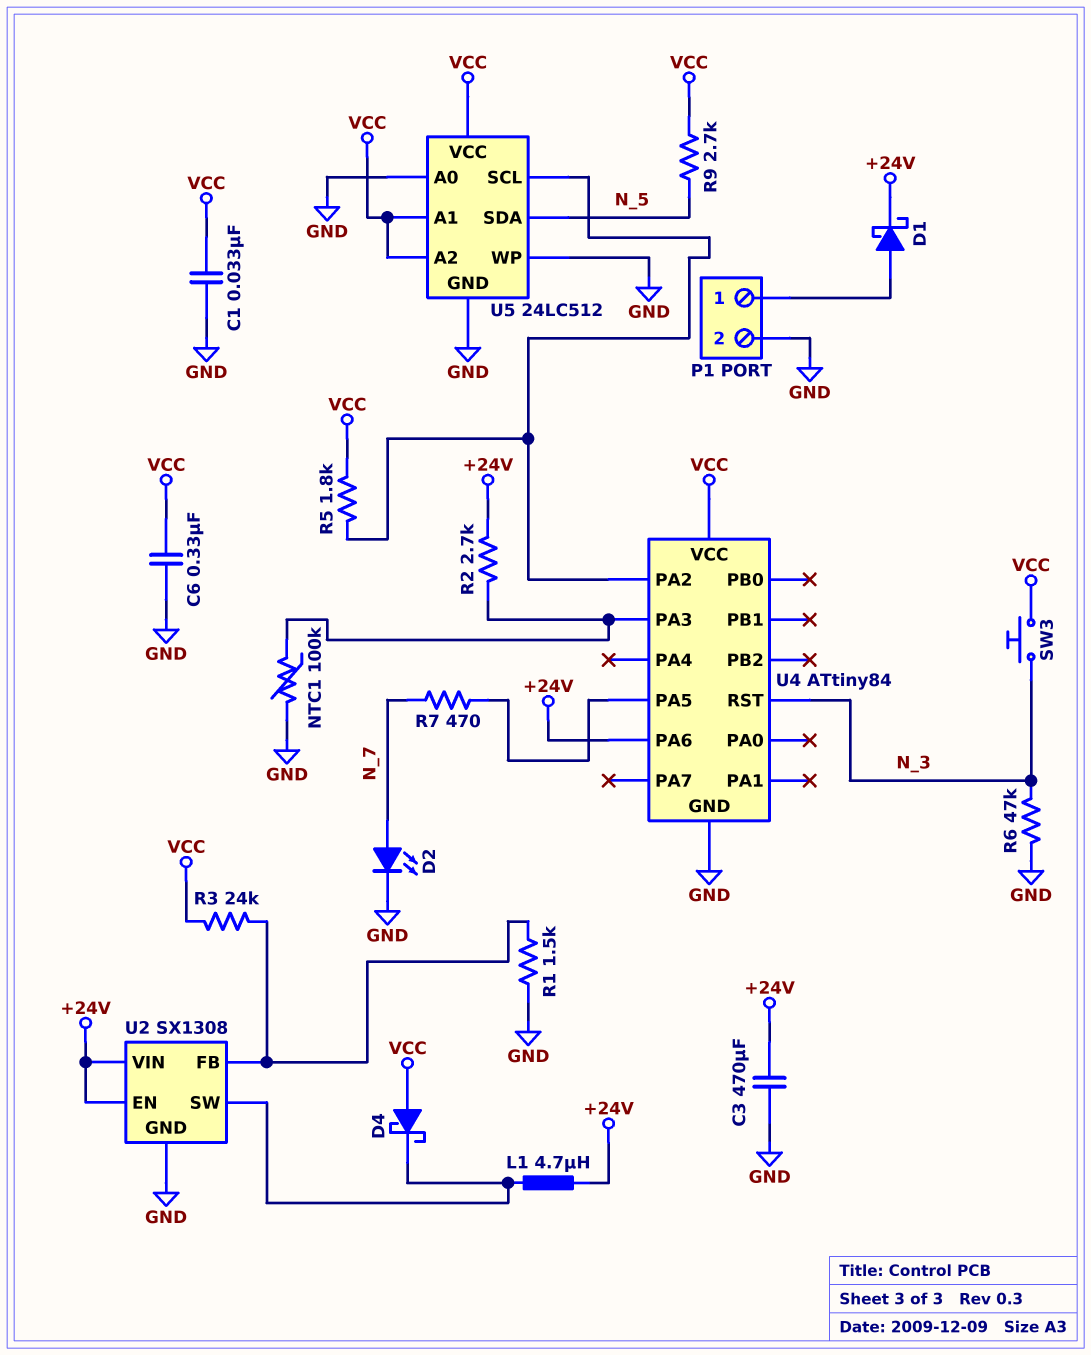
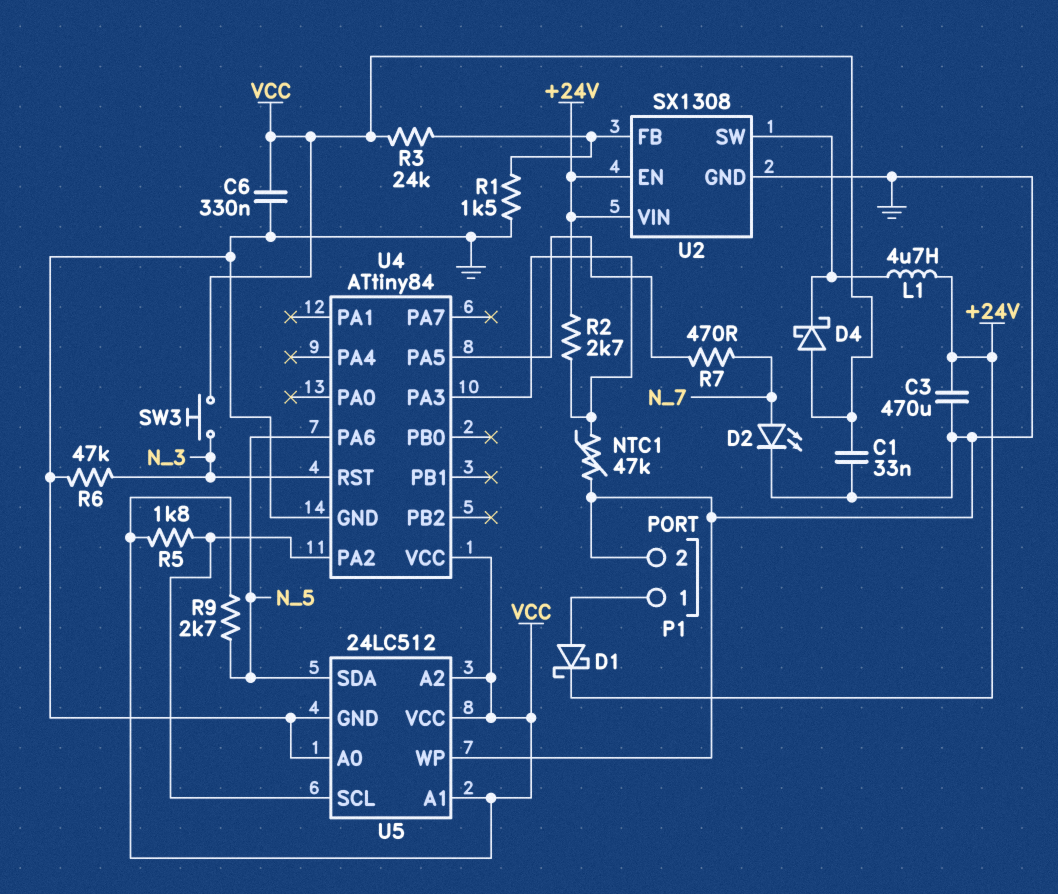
NTC1: 100k (GND, U4/PA3) -> 47k (GND, U4/PA3)
U4 pin PA6: +24V -> N_5

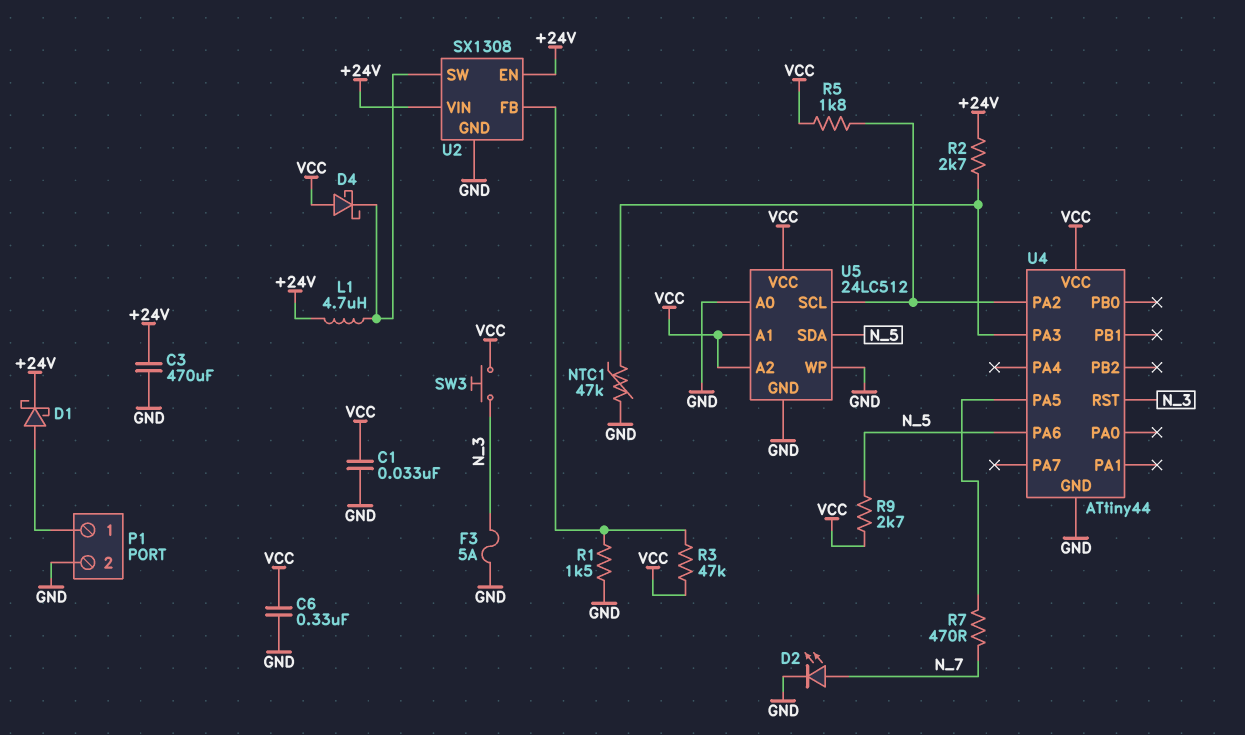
F3: none -> 5A (GND, N_3)
R3: 24k (U2/FB, VCC) -> 47k (U2/FB, VCC)
R6: 47k (GND, N_3) -> none
U4: ATtiny84 -> ATtiny44

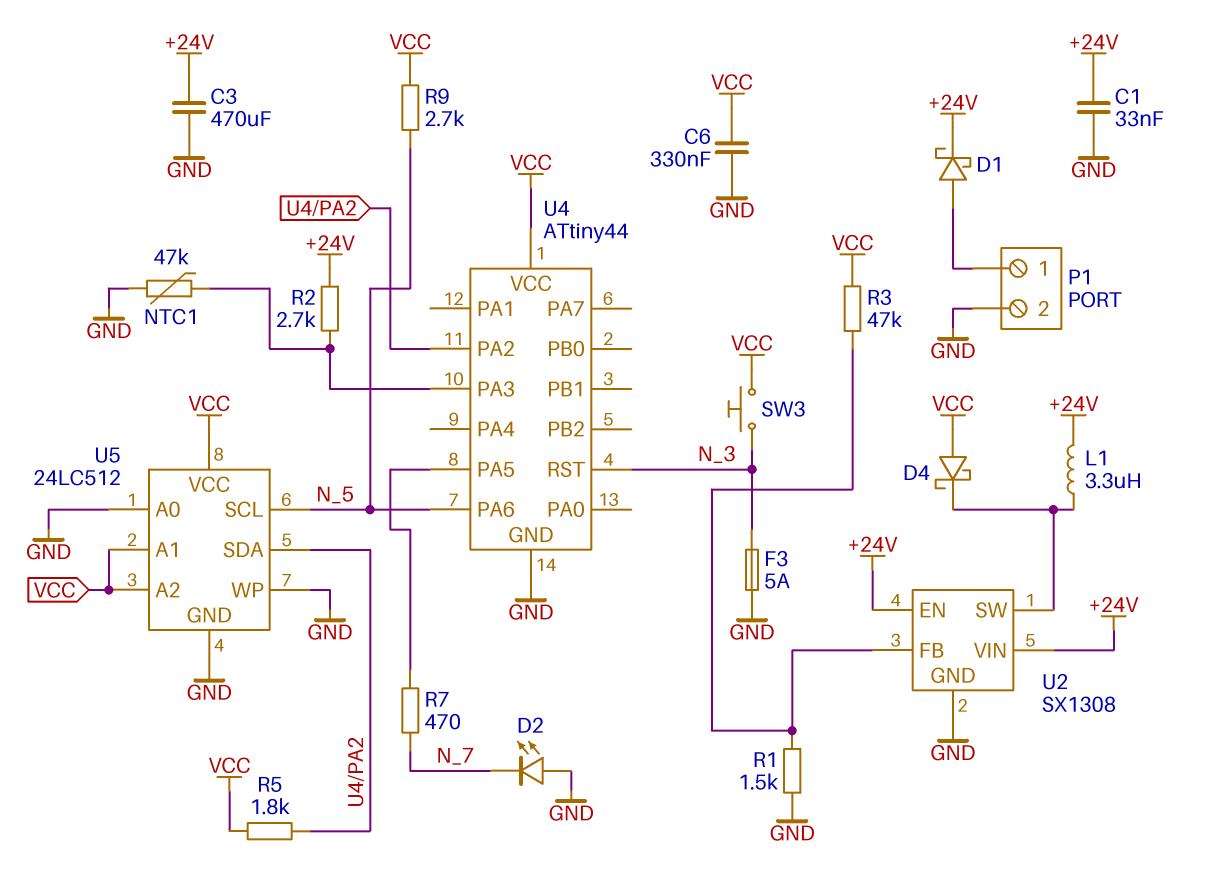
C1: 33nF (GND, VCC) -> 33nF (+24V, GND)
D2: LED (A N_7, K GND) -> LED (A GND, K N_7)
L1: 4.7uH (+24V, U2/SW) -> 3.3uH (+24V, U2/SW)
U5 pin SCL: U4/PA2 -> N_5
U5 pin SDA: N_5 -> U4/PA2

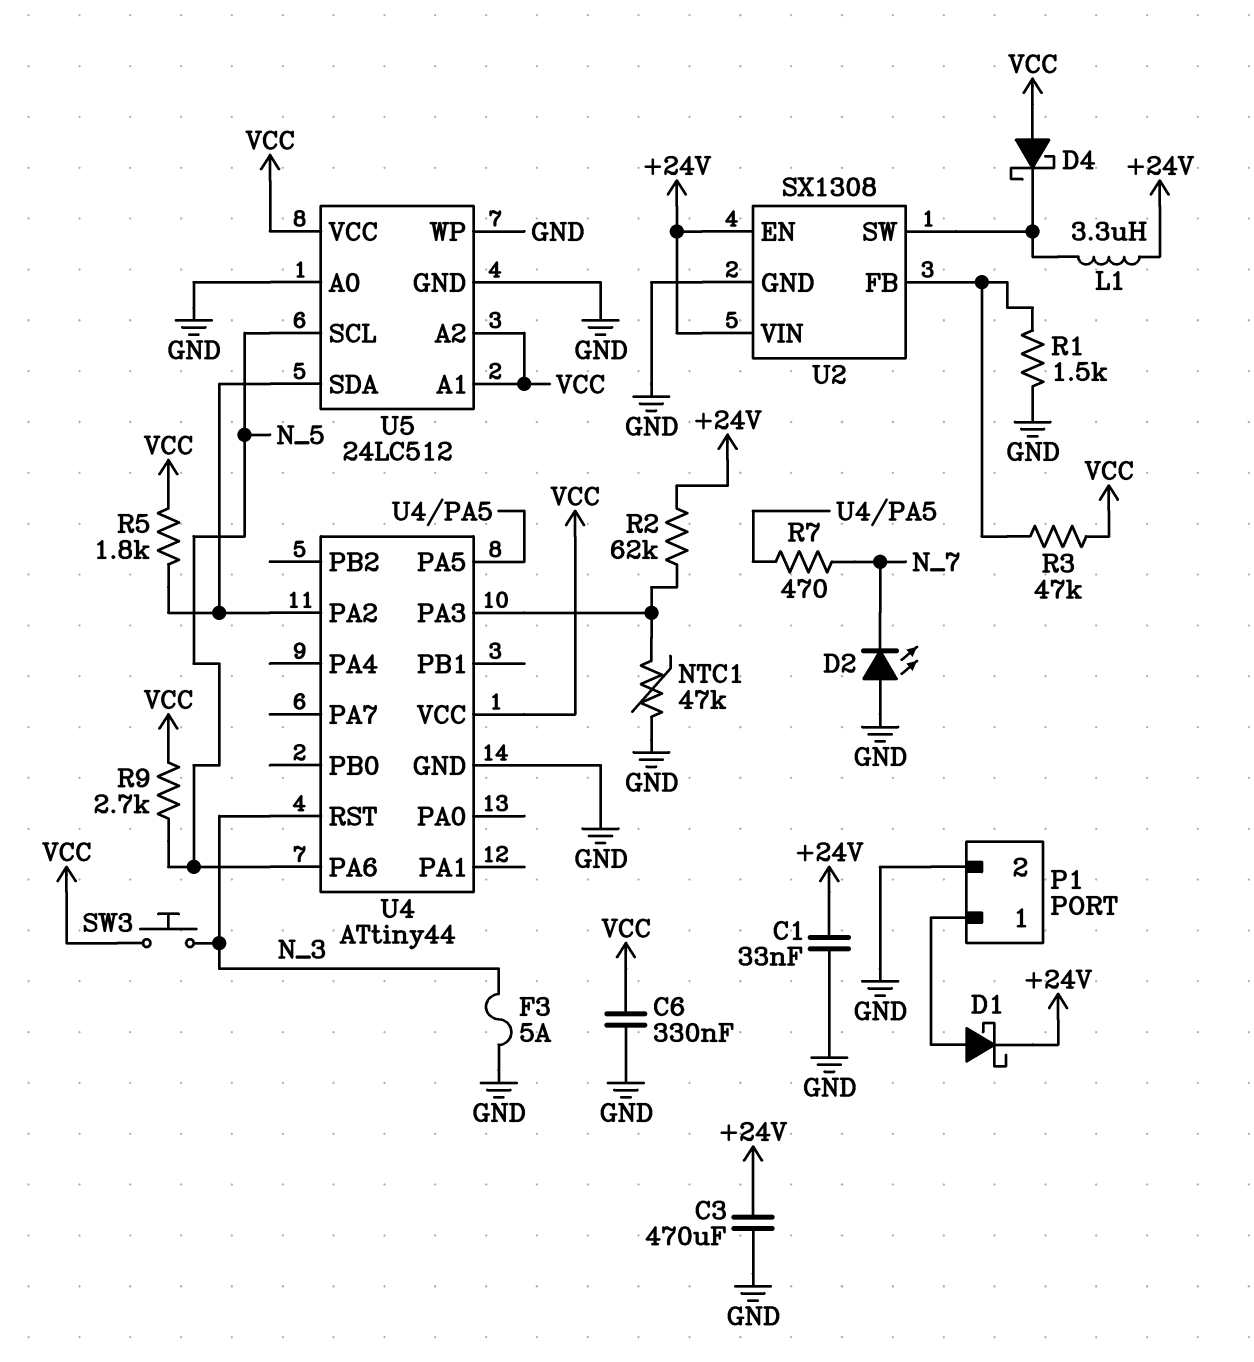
R2: 2.7k (+24V, U4/PA3) -> 62k (+24V, U4/PA3)

